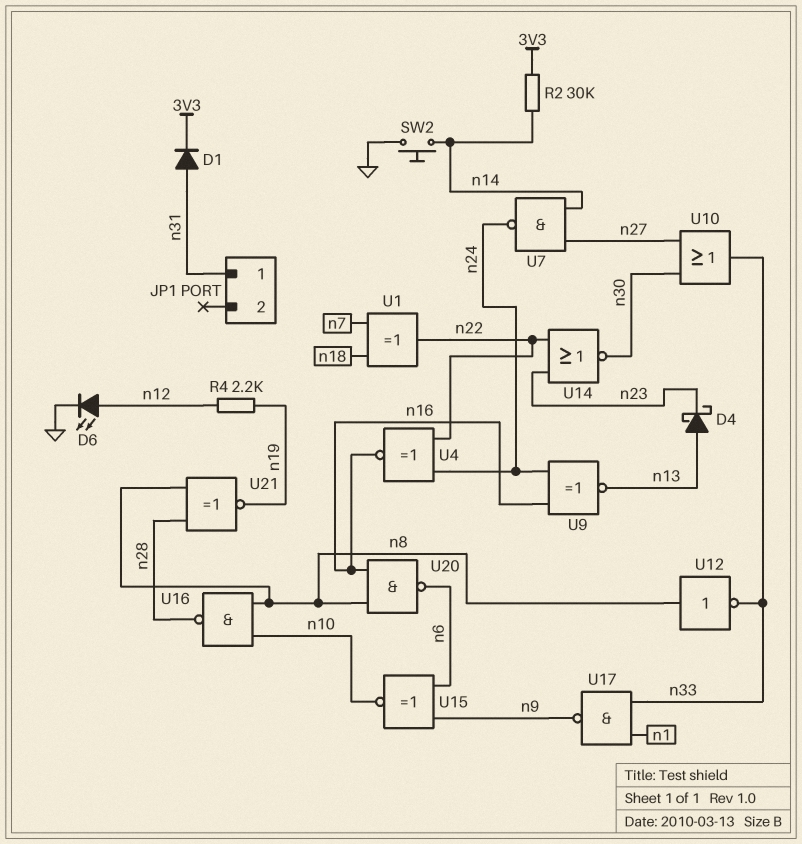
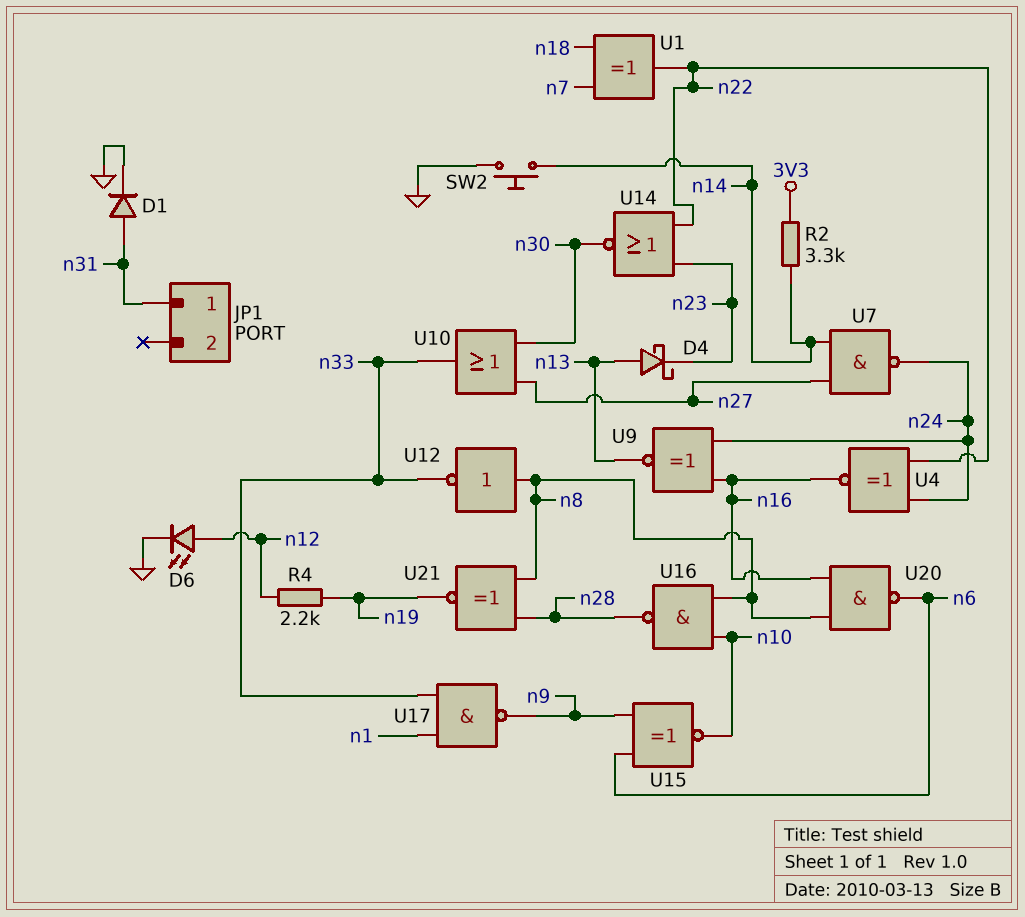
D1: diode (A n31, K 3V3) -> diode (A n31, K GND)
R2: 30k (3V3, n14) -> 3.3k (3V3, n14)

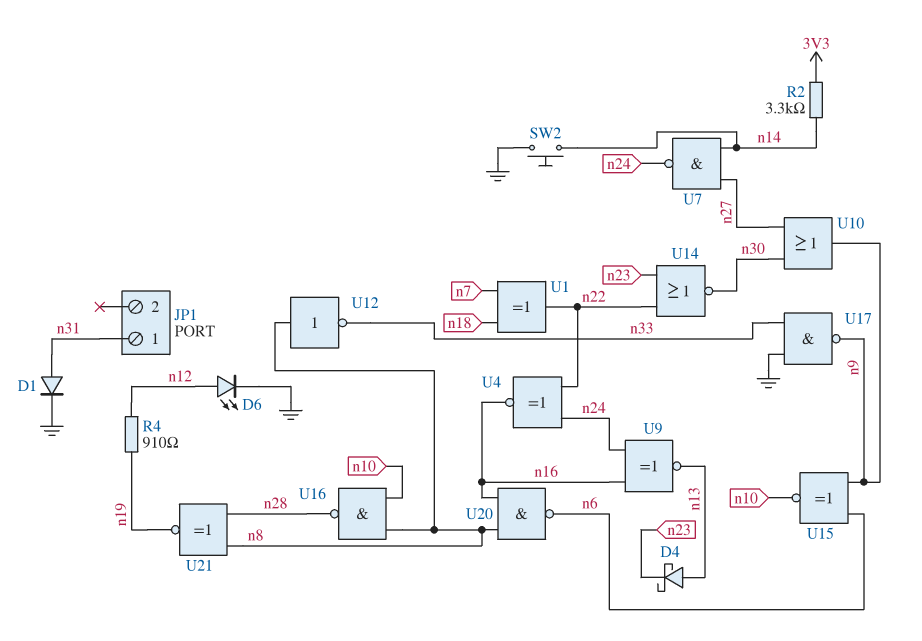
R4: 2.2k (n12, n19) -> 910 (n12, n19)
U10: OR (in n27, in n30, out n33) -> OR (in n27, in n30, out n9)
U17: NAND (in n1, in n33, out n9) -> NAND (in GND, in n33, out n9)

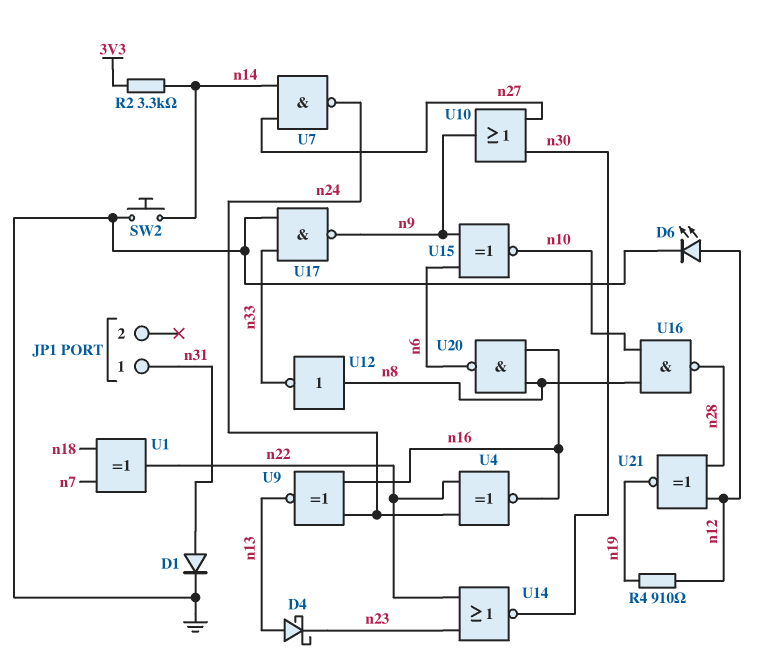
U21: XNOR (in n8, in n28, out n19) -> XNOR (in n12, in n28, out n19)

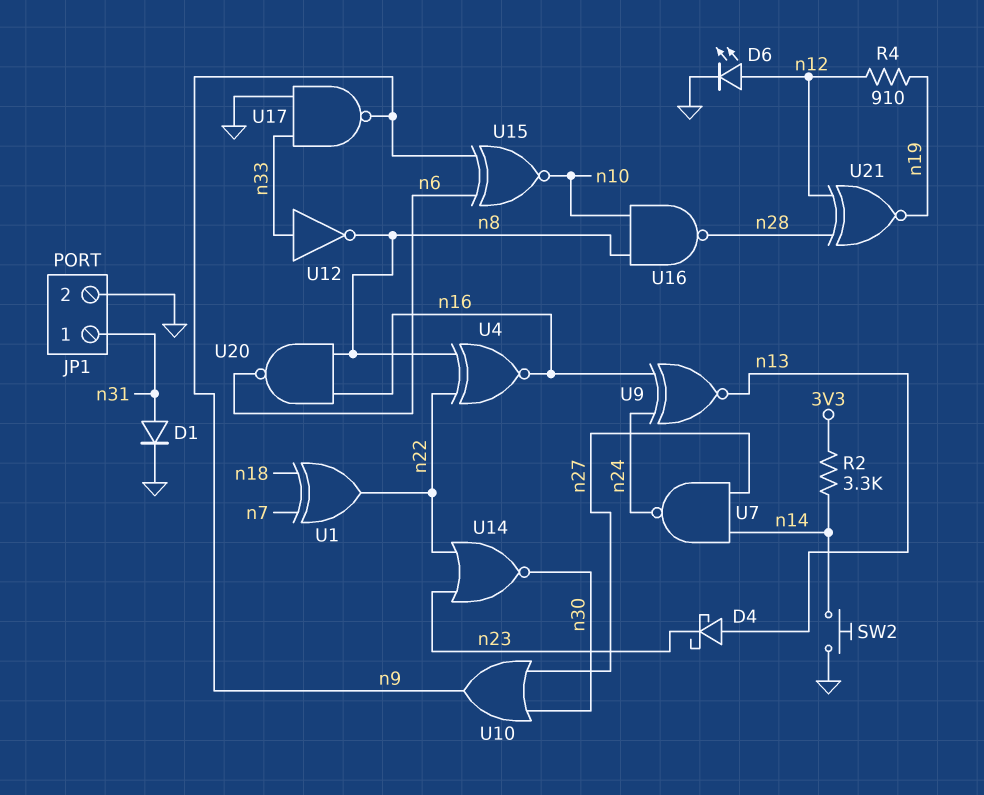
JP1 pin 2: none -> GND
U4: XNOR (in n22, in n24, out n16) -> XNOR (in n8, in n22, out n16)
U12: NOT (in n8, out n33) -> NOT (in n33, out n8)

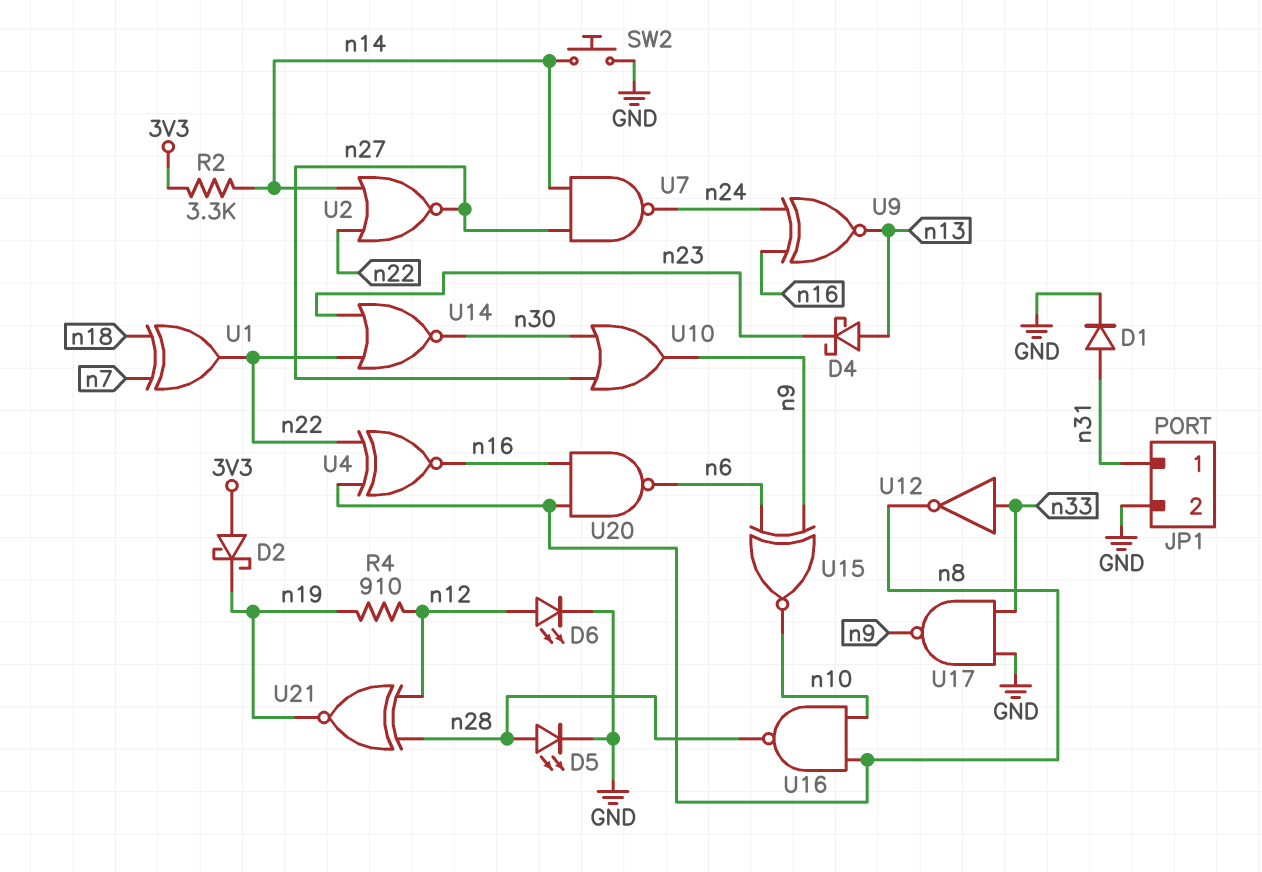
D2: none -> schottky (A 3V3, K n19)
D5: none -> LED (A n28, K GND)
U2: none -> NOR (in n14, in n22, out n27)

